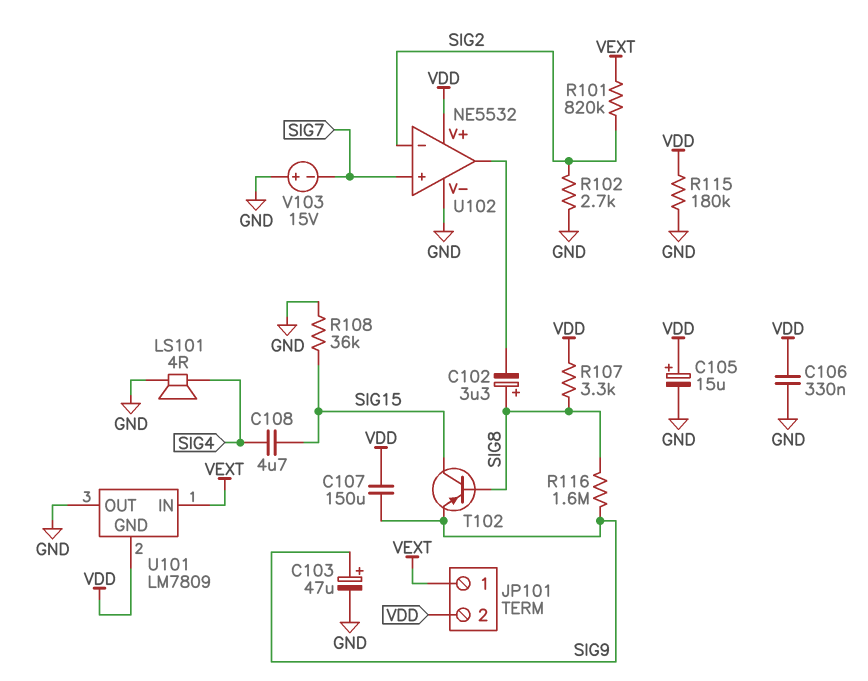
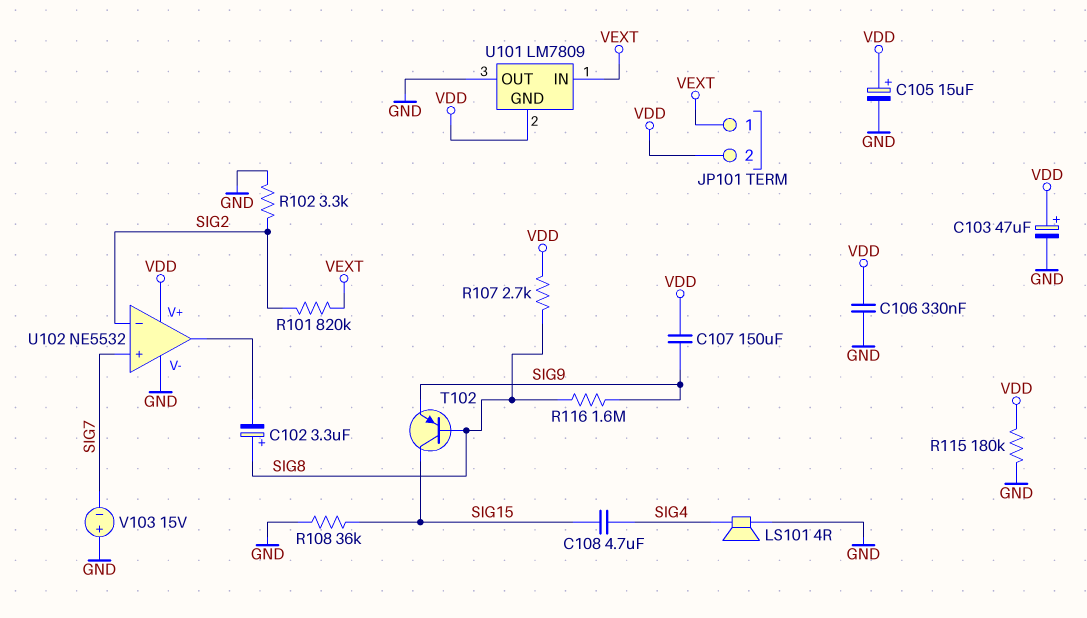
C103: 47uF (plus SIG9, minus GND) -> 47uF (plus VDD, minus GND)
R102: 2.7k (GND, SIG2) -> 3.3k (GND, SIG2)
R107: 3.3k (SIG8, VDD) -> 2.7k (SIG8, VDD)

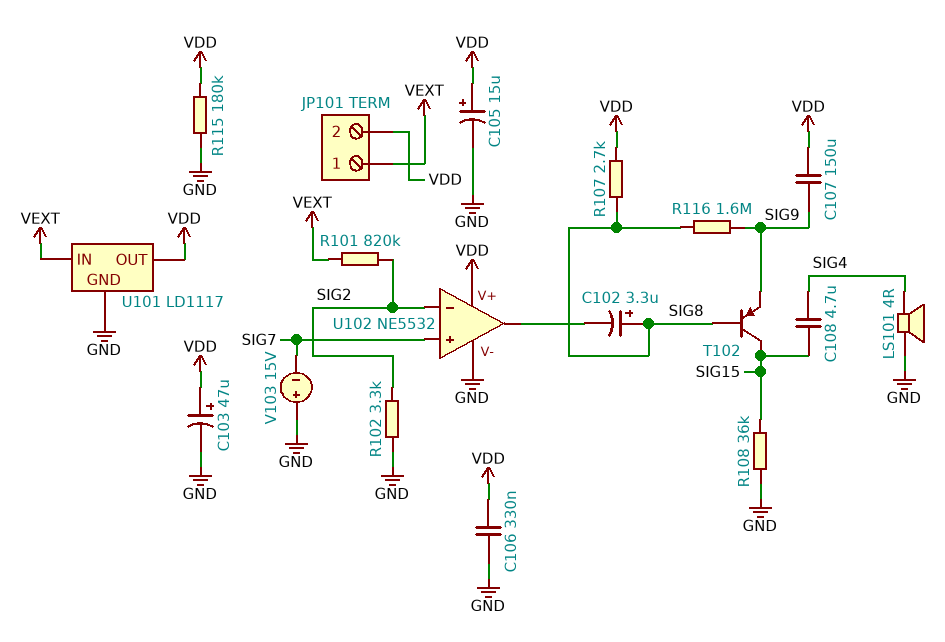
U101: LM7809 -> LD1117
U101 pin GND: VDD -> GND
U101 pin OUT: GND -> VDD

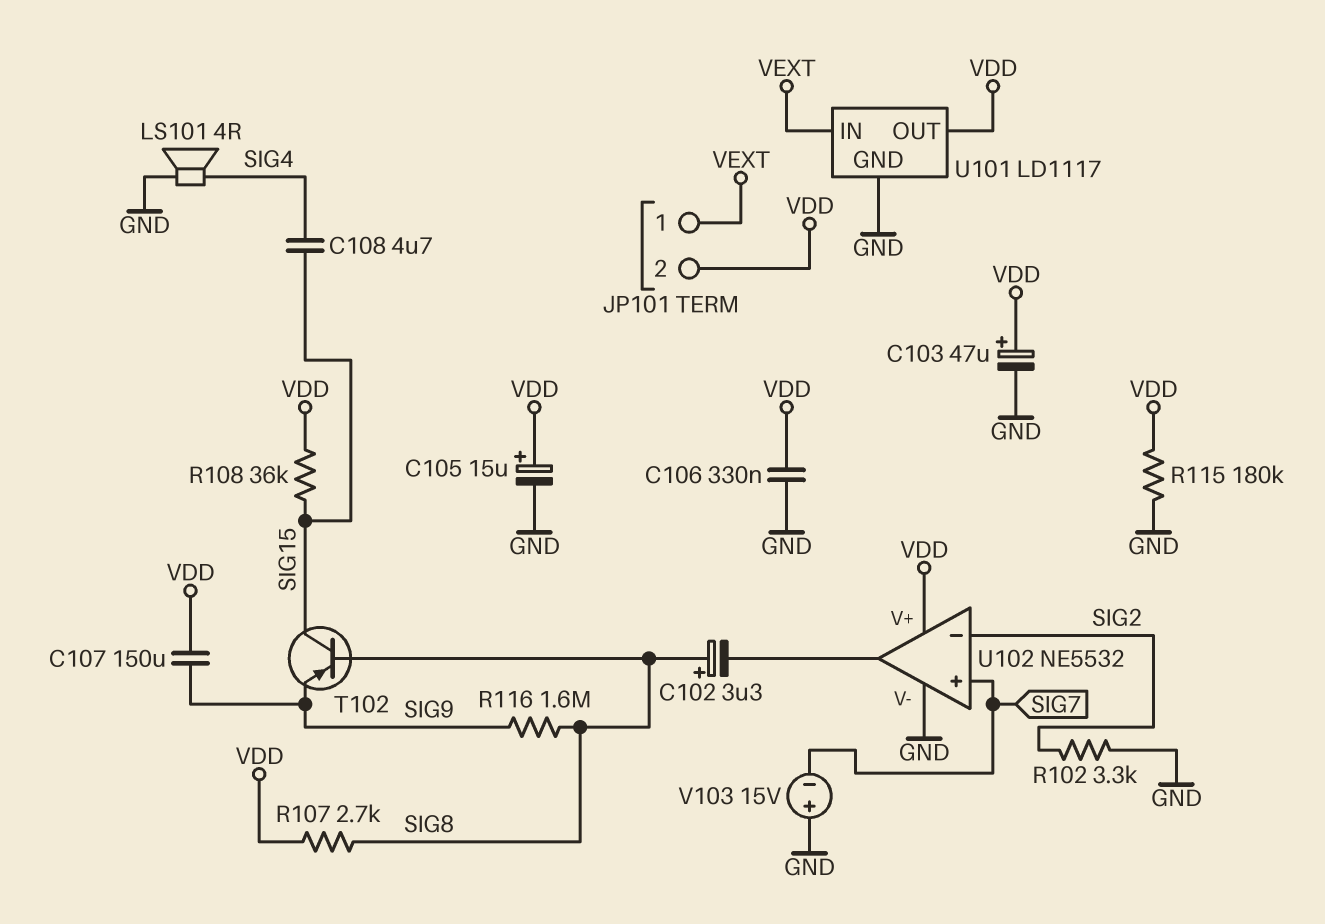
R101: 820k (SIG2, VEXT) -> none
R108: 36k (GND, SIG15) -> 36k (SIG15, VDD)

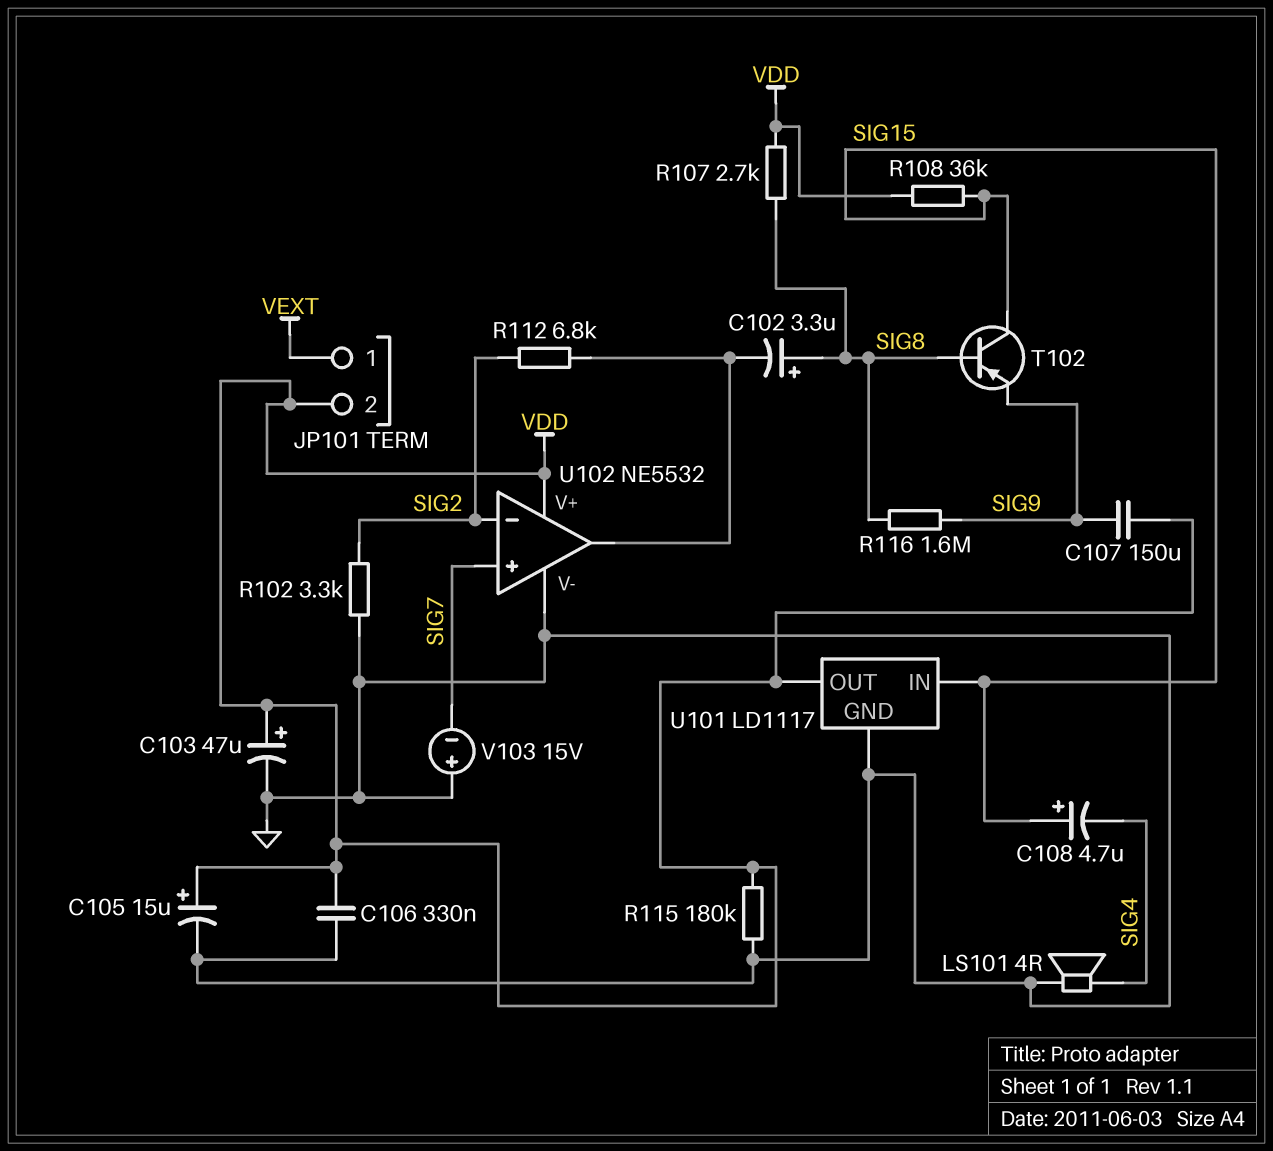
C108: 4.7uF (SIG4, SIG15) -> 4.7uF (plus SIG15, minus SIG4)
R112: none -> 6.8k (SIG2, U102/out)
U101 pin IN: VEXT -> SIG15

